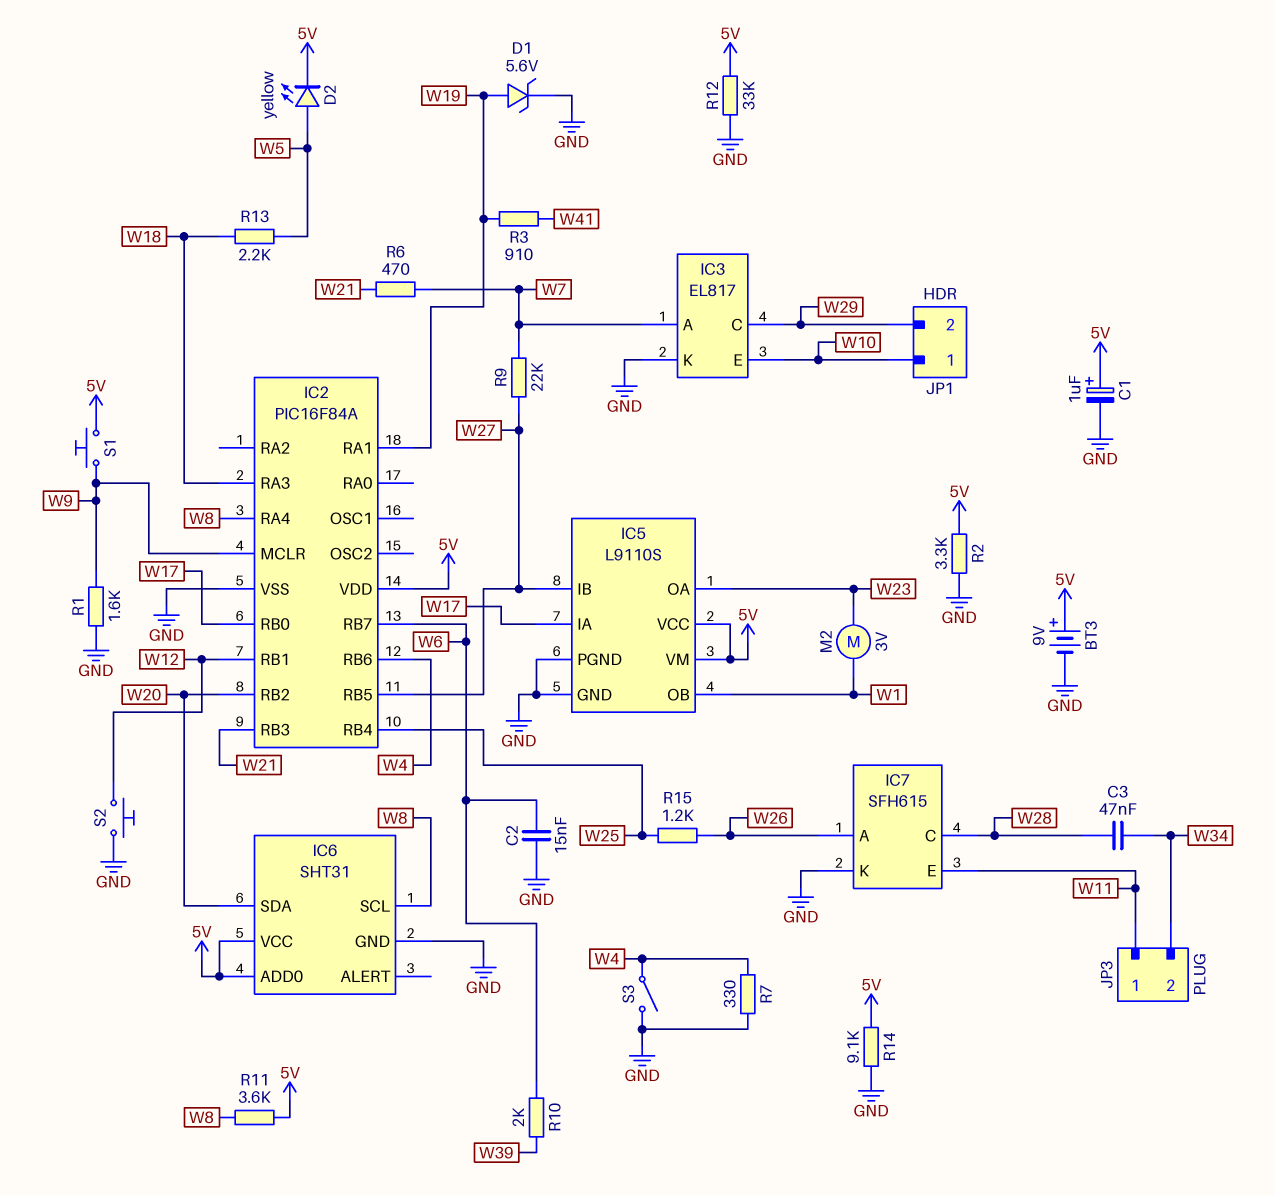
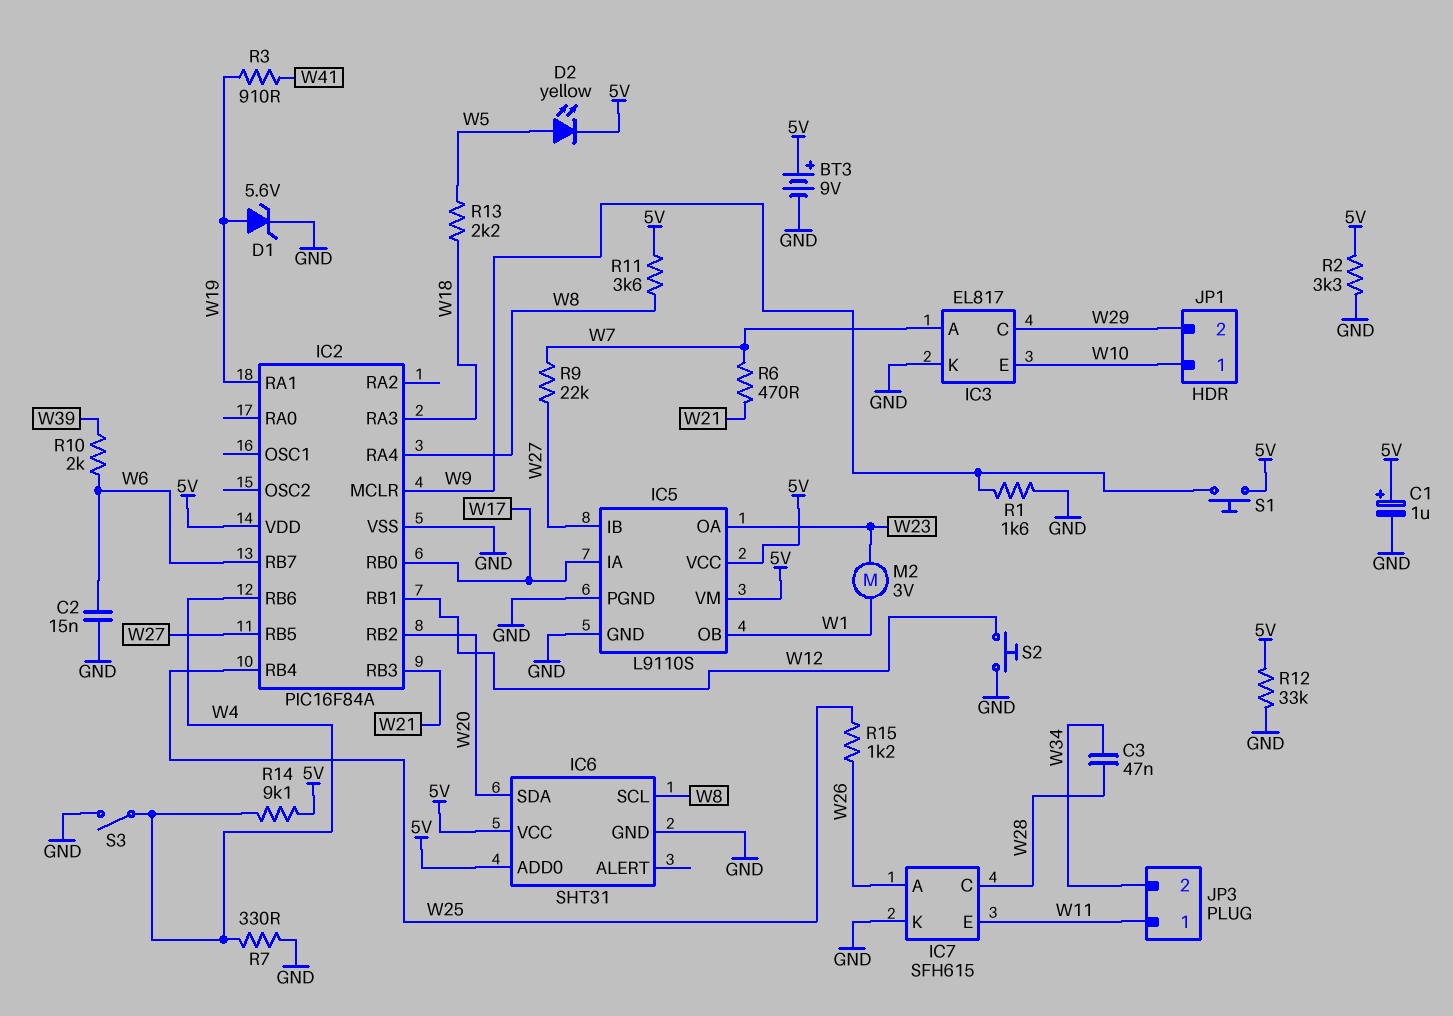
R14: 9.1k (5V, GND) -> 9.1k (5V, W4)

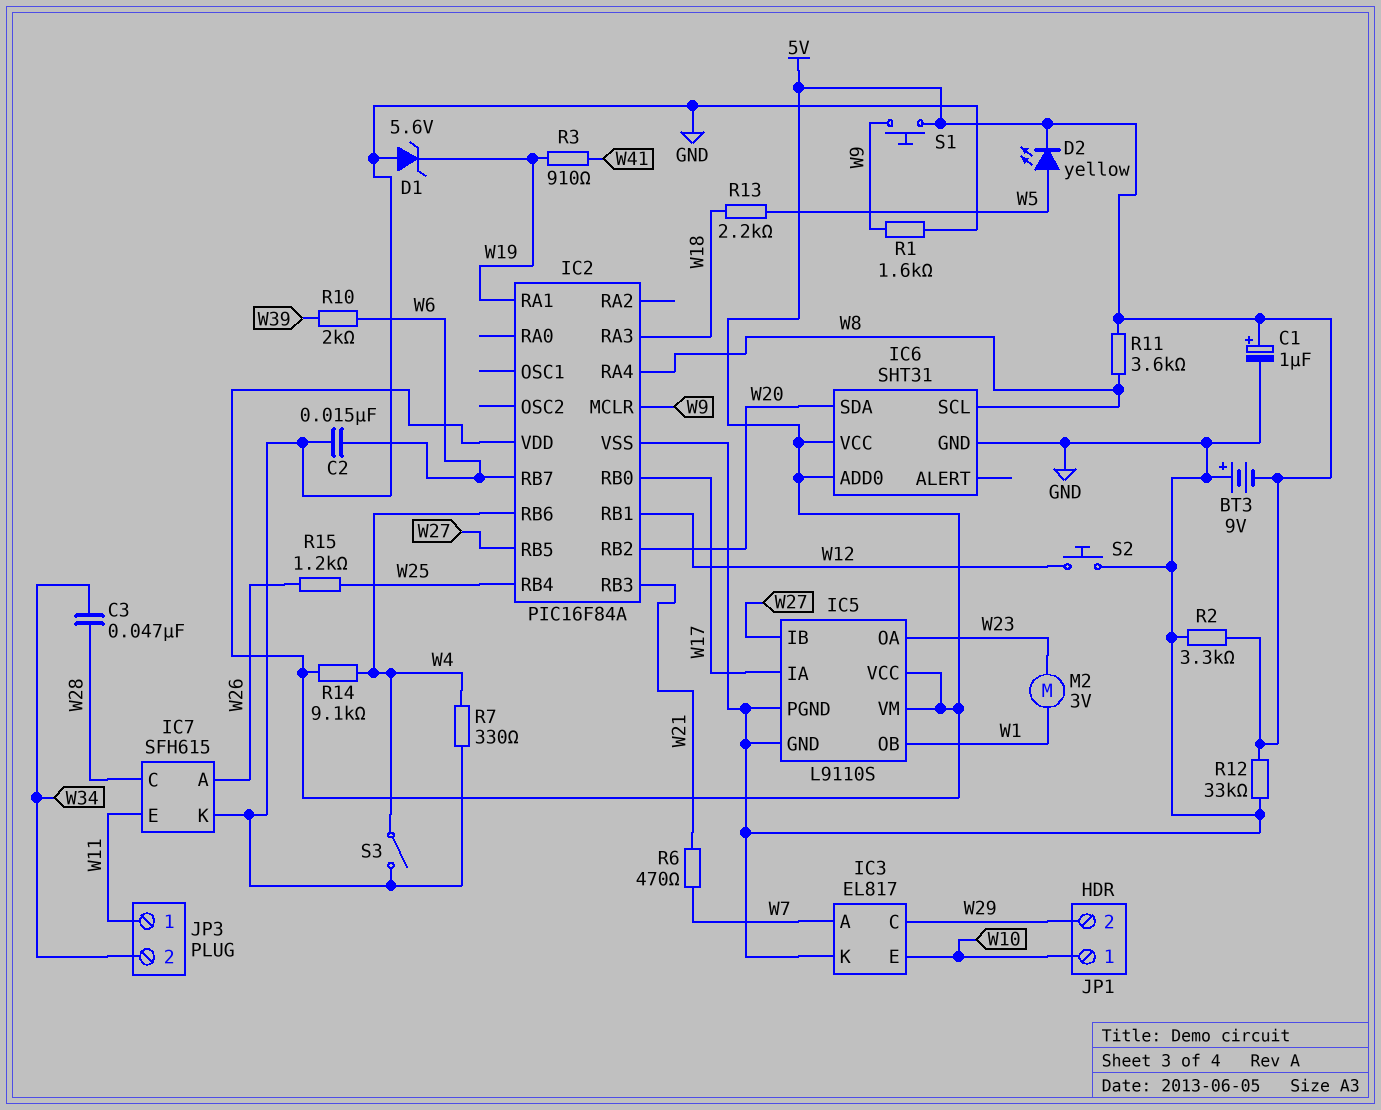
BT3: 9V (plus 5V, minus GND) -> 9V (plus GND, minus 5V)
D1: zener 5.6V (A W19, K GND) -> zener 5.6V (A GND, K W19)
R9: 22k (W7, W27) -> none

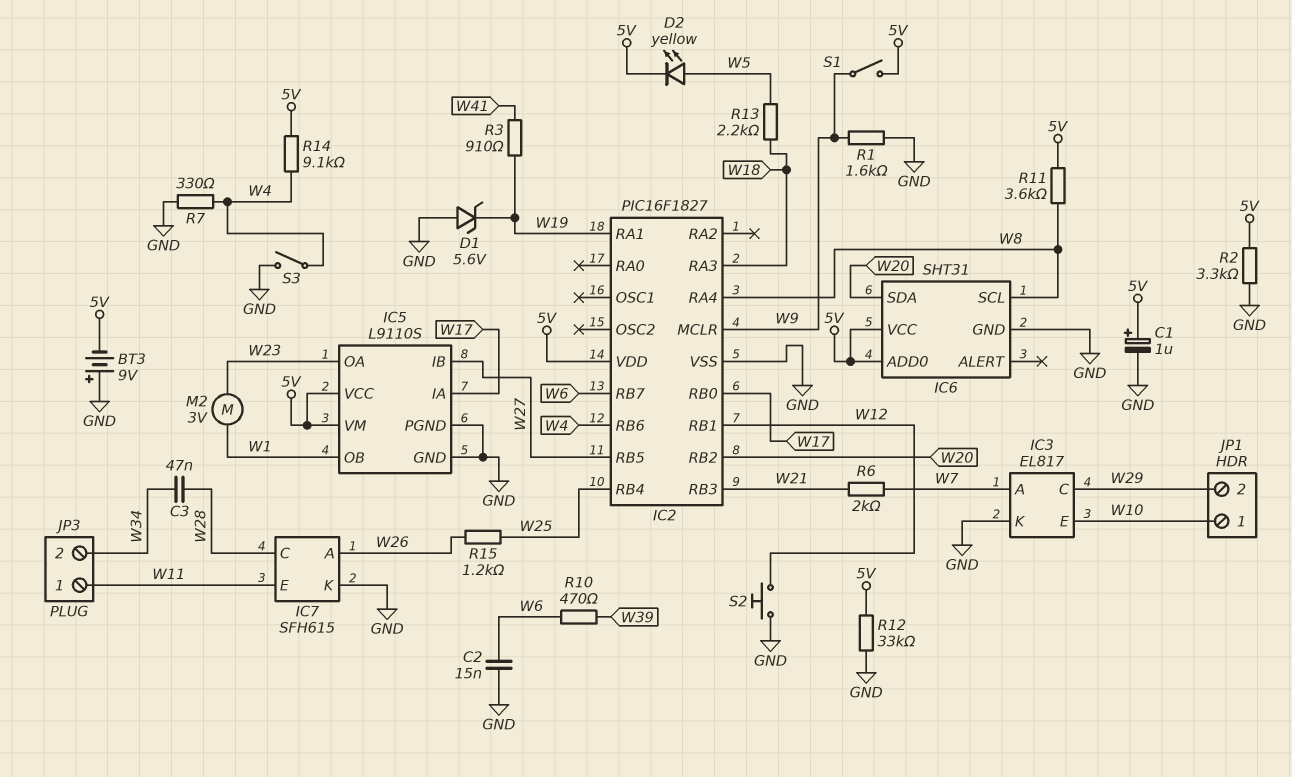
IC2: PIC16F84A -> PIC16F1827
R6: 470 (W7, W21) -> 2k (W7, W21)
R10: 2k (W6, W39) -> 470 (W6, W39)
S1: button (5V, W9) -> switch (5V, W9)

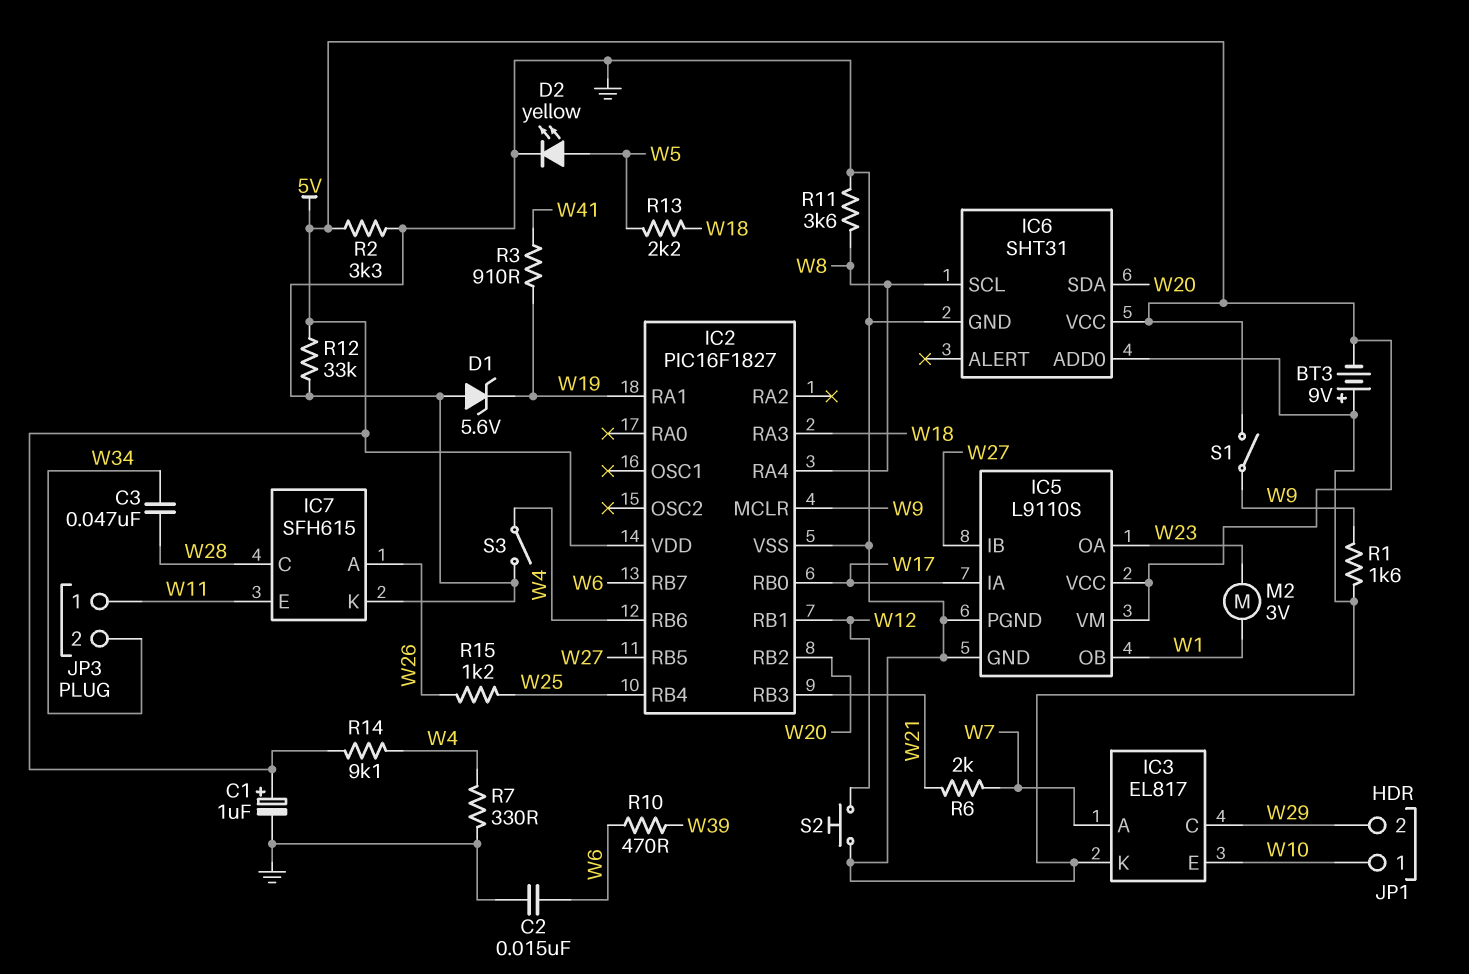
D2: LED yellow (A W5, K 5V) -> LED yellow (A W5, K GND)
IC6 pin ADD0: 5V -> GND
R11: 3.6k (5V, W8) -> 3.6k (GND, W8)

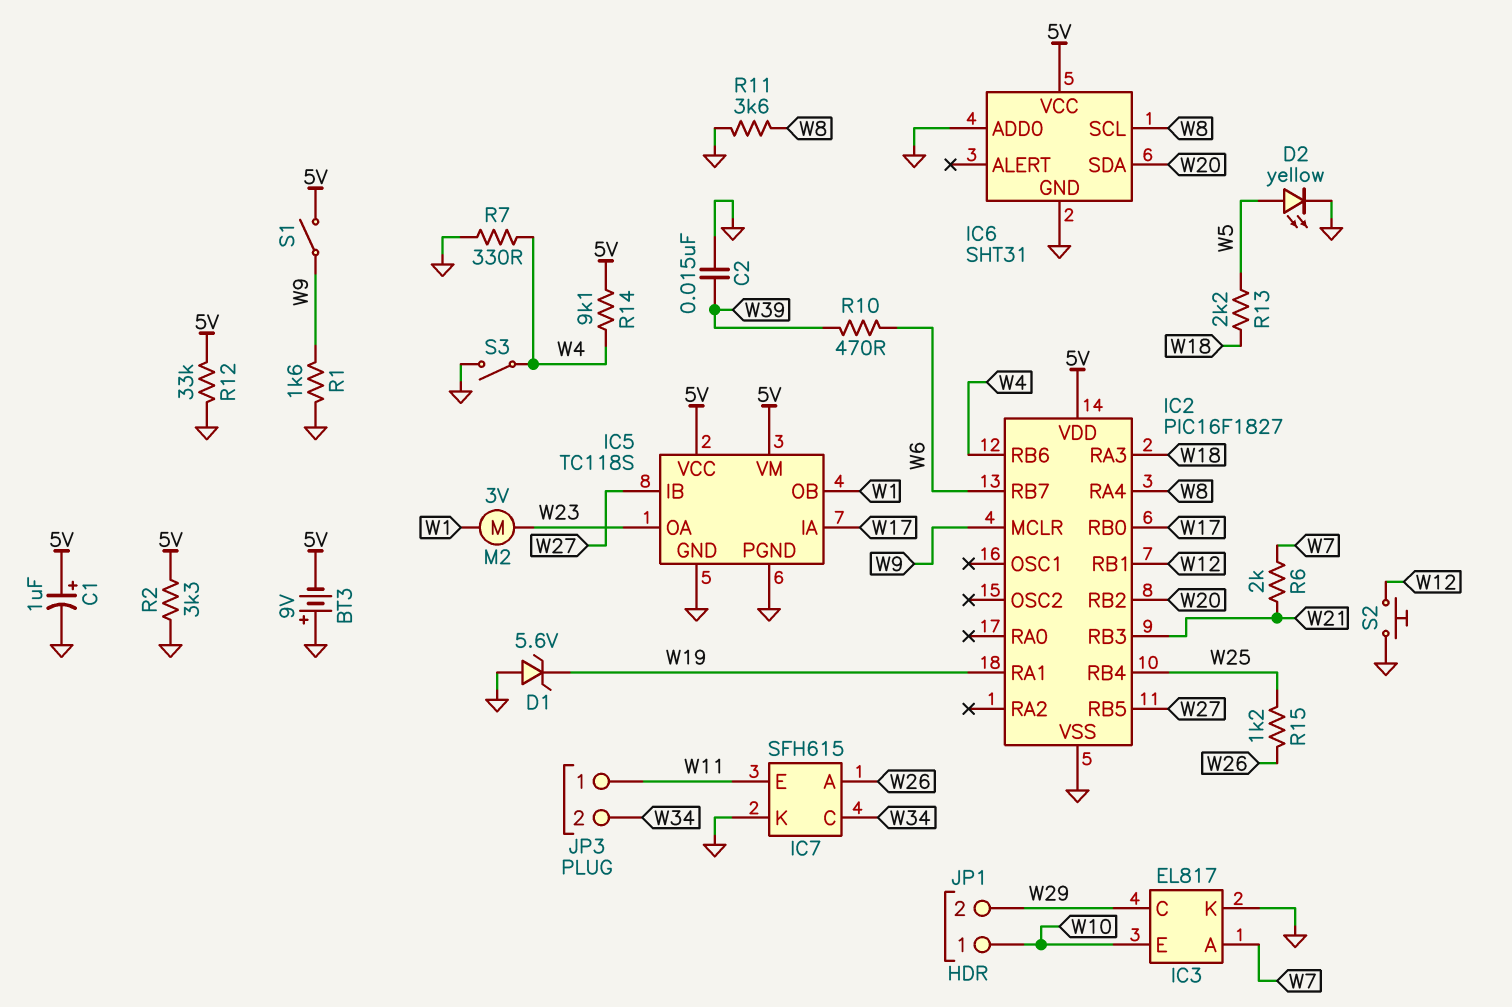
C2: 15nF (GND, W6) -> 15nF (GND, W39)
C3: 47nF (W28, W34) -> none
IC5: L9110S -> TC118S
IC7 pin C: W28 -> W34
R3: 910 (W19, W41) -> none

